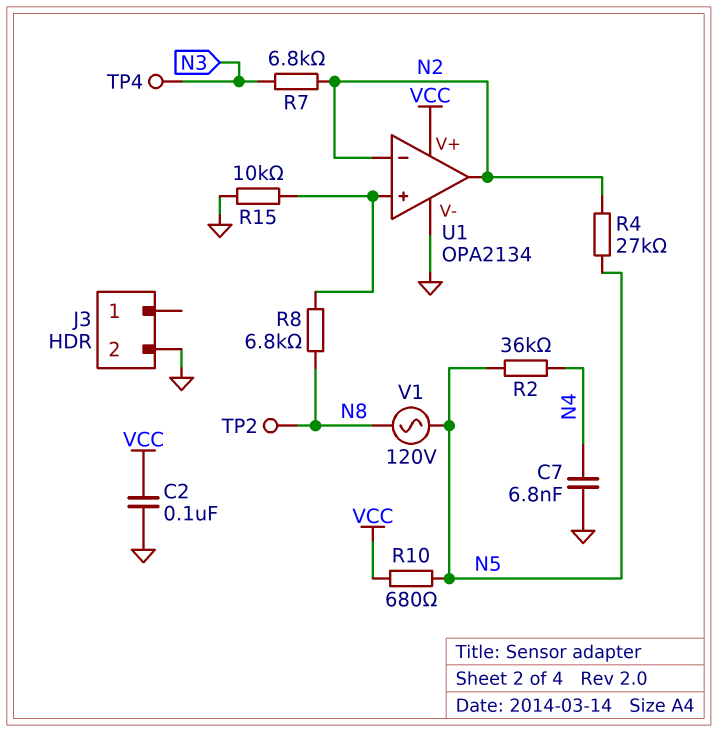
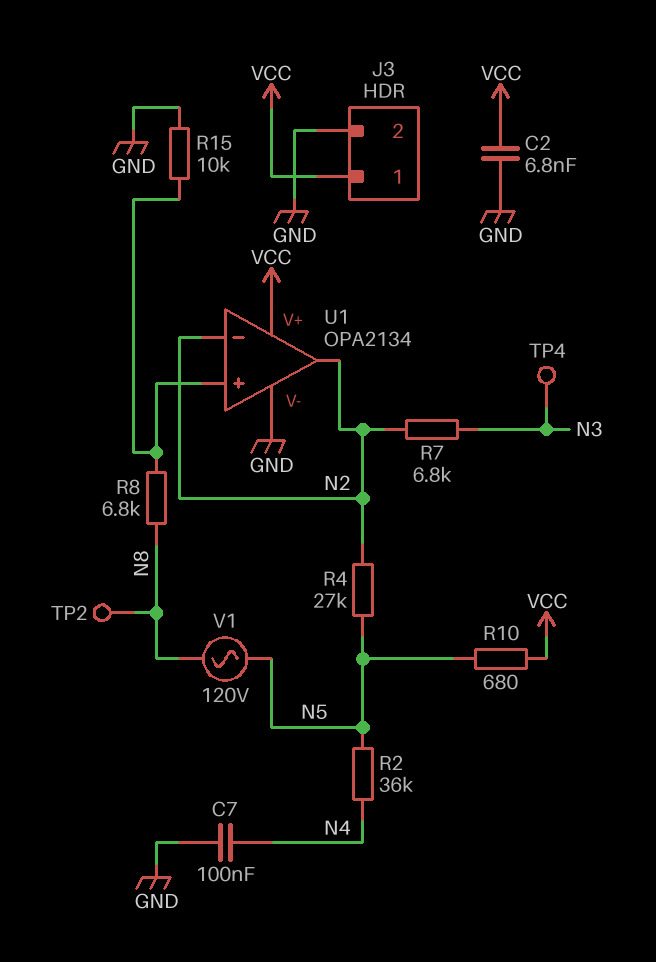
C2: 100nF (GND, VCC) -> 6.8nF (GND, VCC)
C7: 6.8nF (GND, N4) -> 100nF (GND, N4)
J3 pin 1: none -> VCC

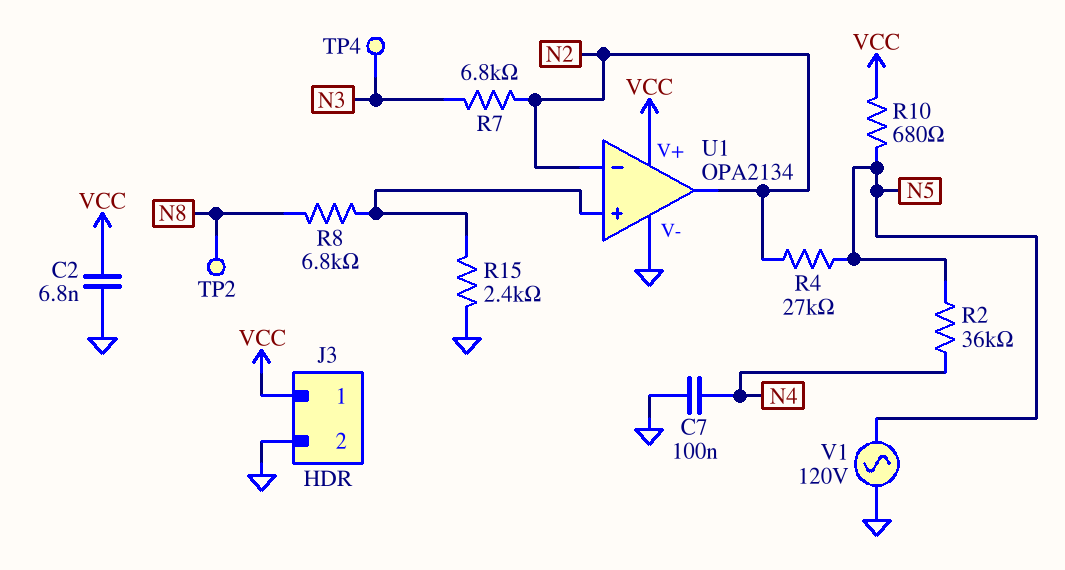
R15: 10k (GND, U1/in+) -> 2.4k (GND, U1/in+)
V1: AC 120V (N5, N8) -> AC 120V (GND, N5)

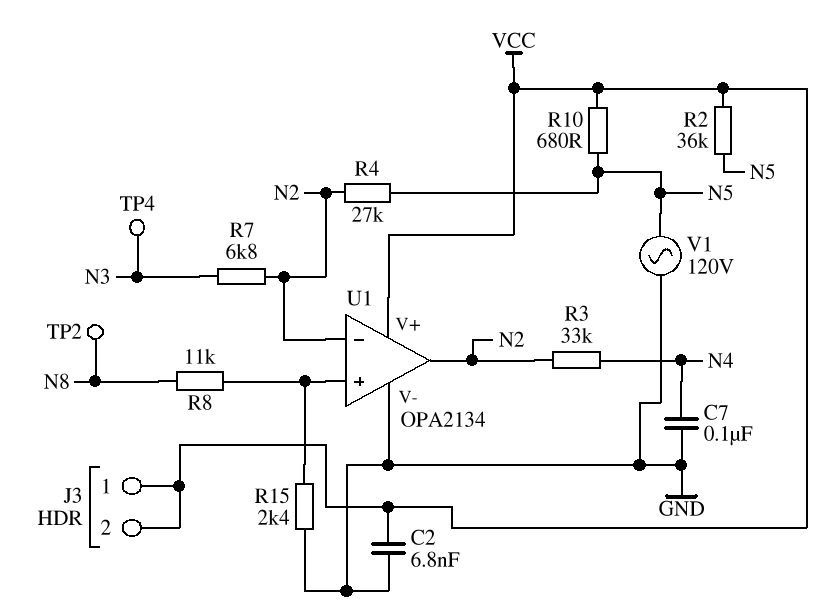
J3 pin 2: GND -> VCC
R2: 36k (N4, N5) -> 36k (N5, VCC)
R3: none -> 33k (N2, N4)
R8: 6.8k (N8, U1/in+) -> 11k (N8, U1/in+)

